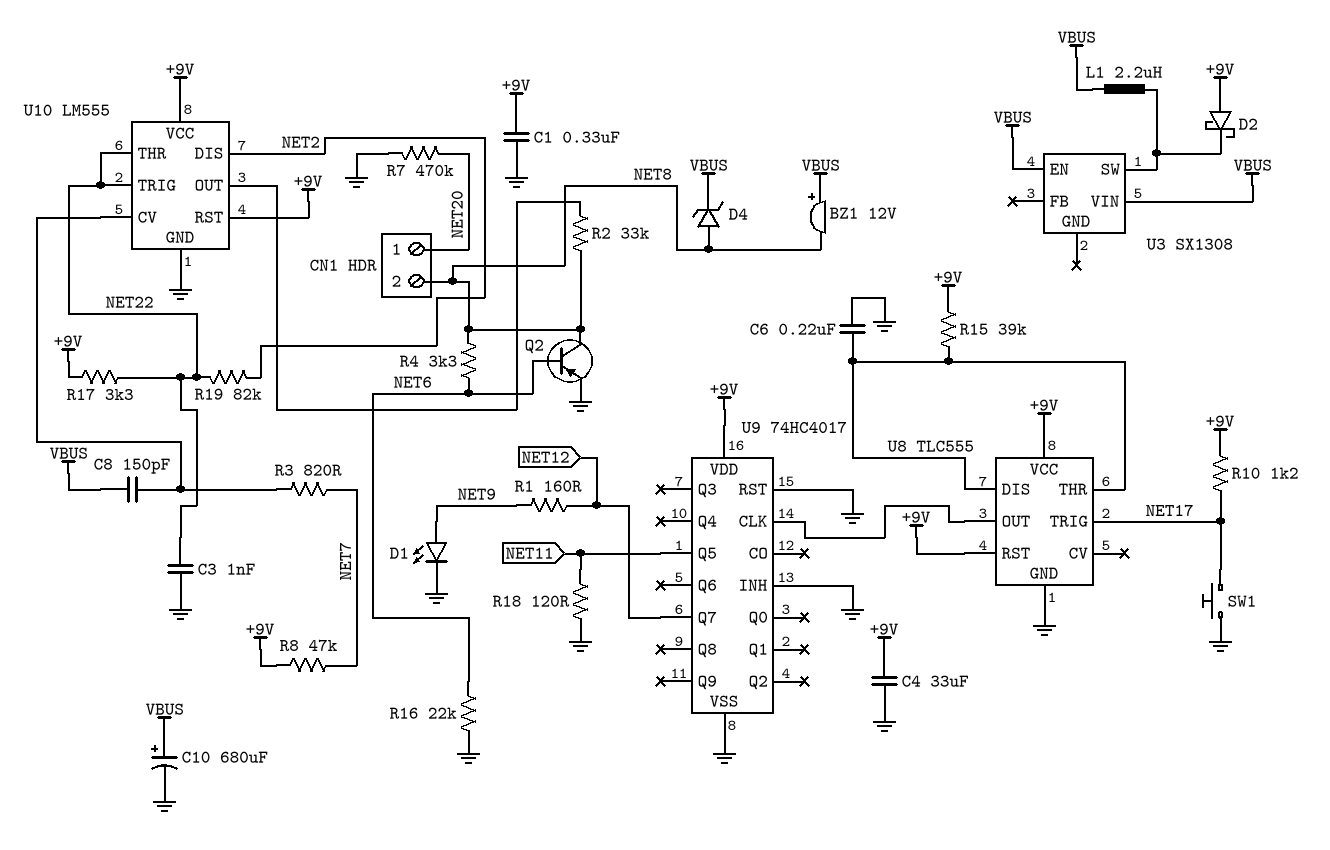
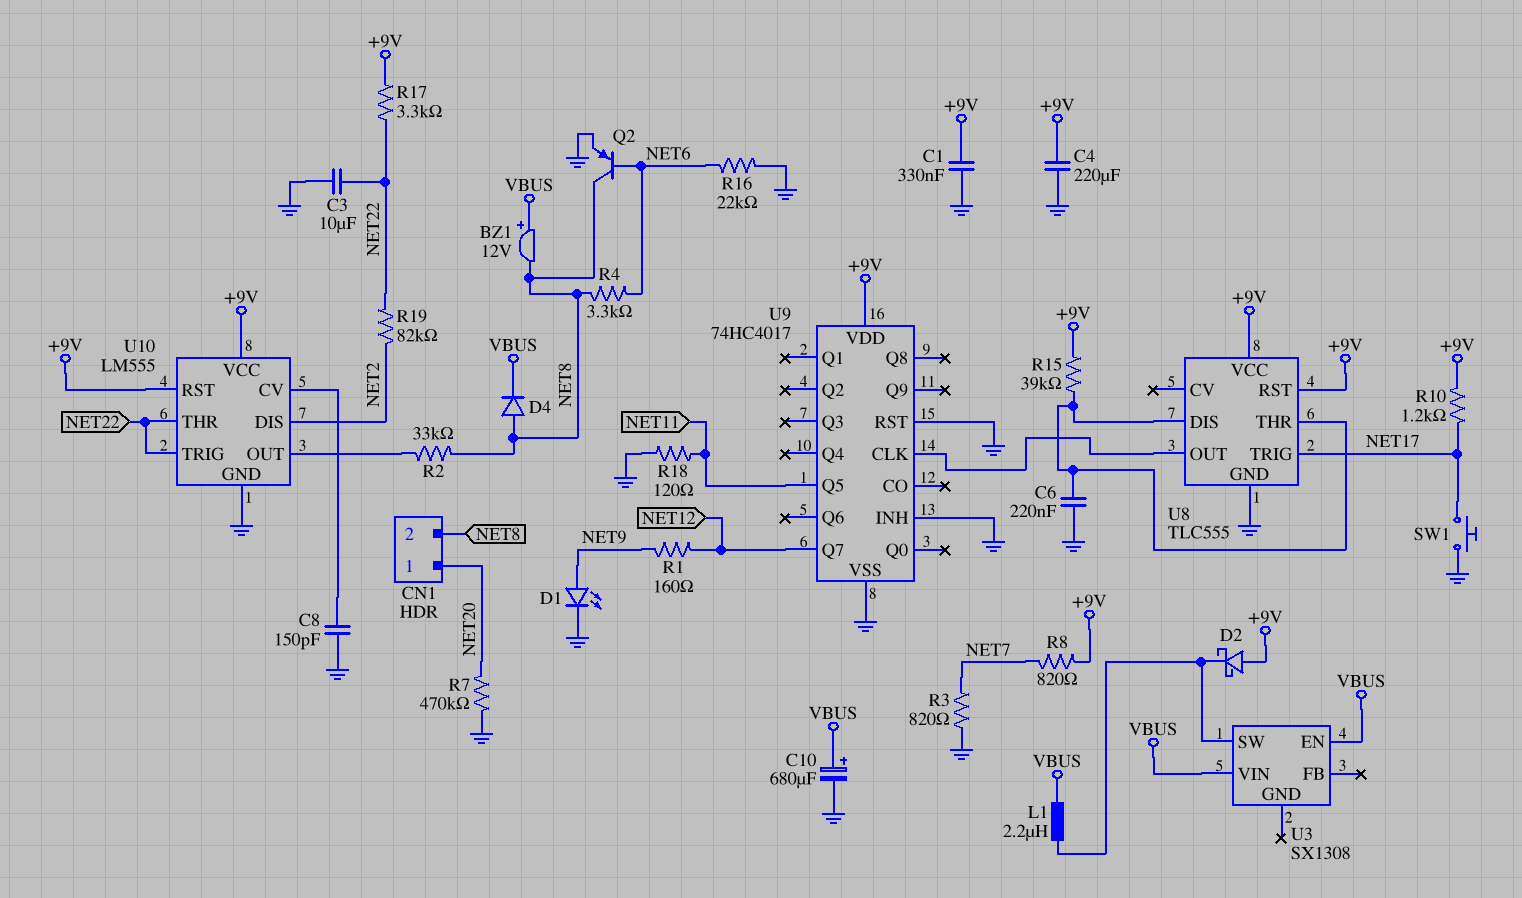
C3: 1nF (GND, NET22) -> 10uF (GND, NET22)
C4: 33uF (+9V, GND) -> 220uF (+9V, GND)
C8: 150pF (U10/CV, VBUS) -> 150pF (GND, U10/CV)
D4: zener (A NET8, K VBUS) -> diode (A NET8, K VBUS)
R3: 820 (NET7, U10/CV) -> 820 (GND, NET7)
R8: 47k (+9V, NET7) -> 820 (+9V, NET7)

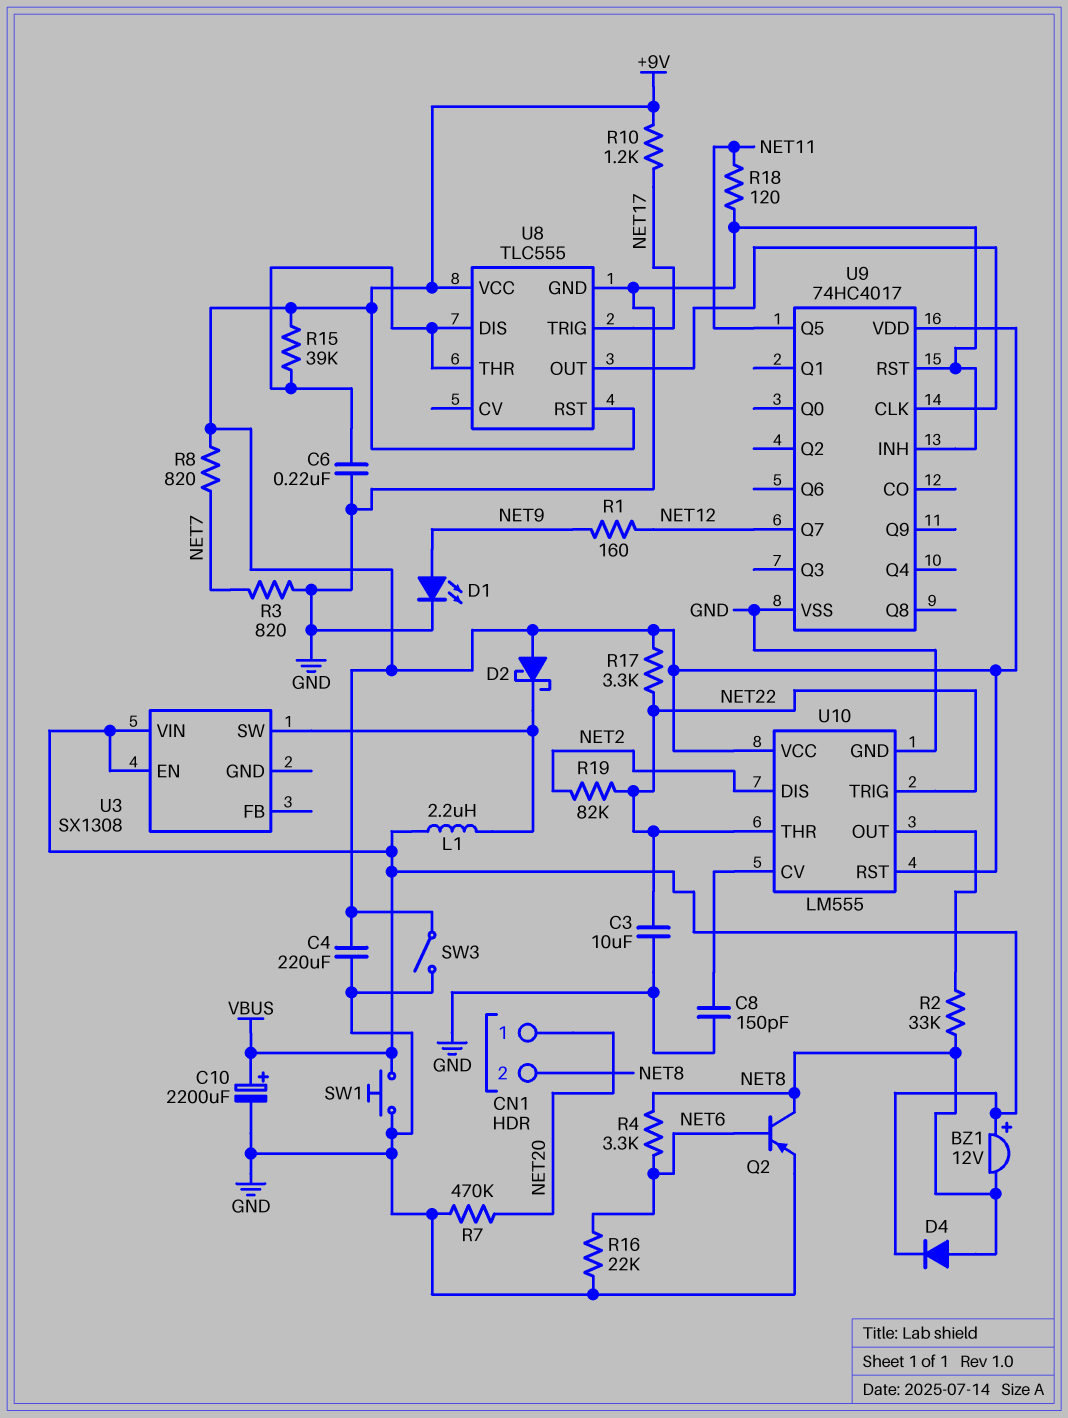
C1: 330nF (+9V, GND) -> none
C10: 680uF (plus VBUS, minus GND) -> 2200uF (plus VBUS, minus GND)
SW1: button (GND, NET17) -> button (GND, VBUS)
SW3: none -> switch (+9V, GND)

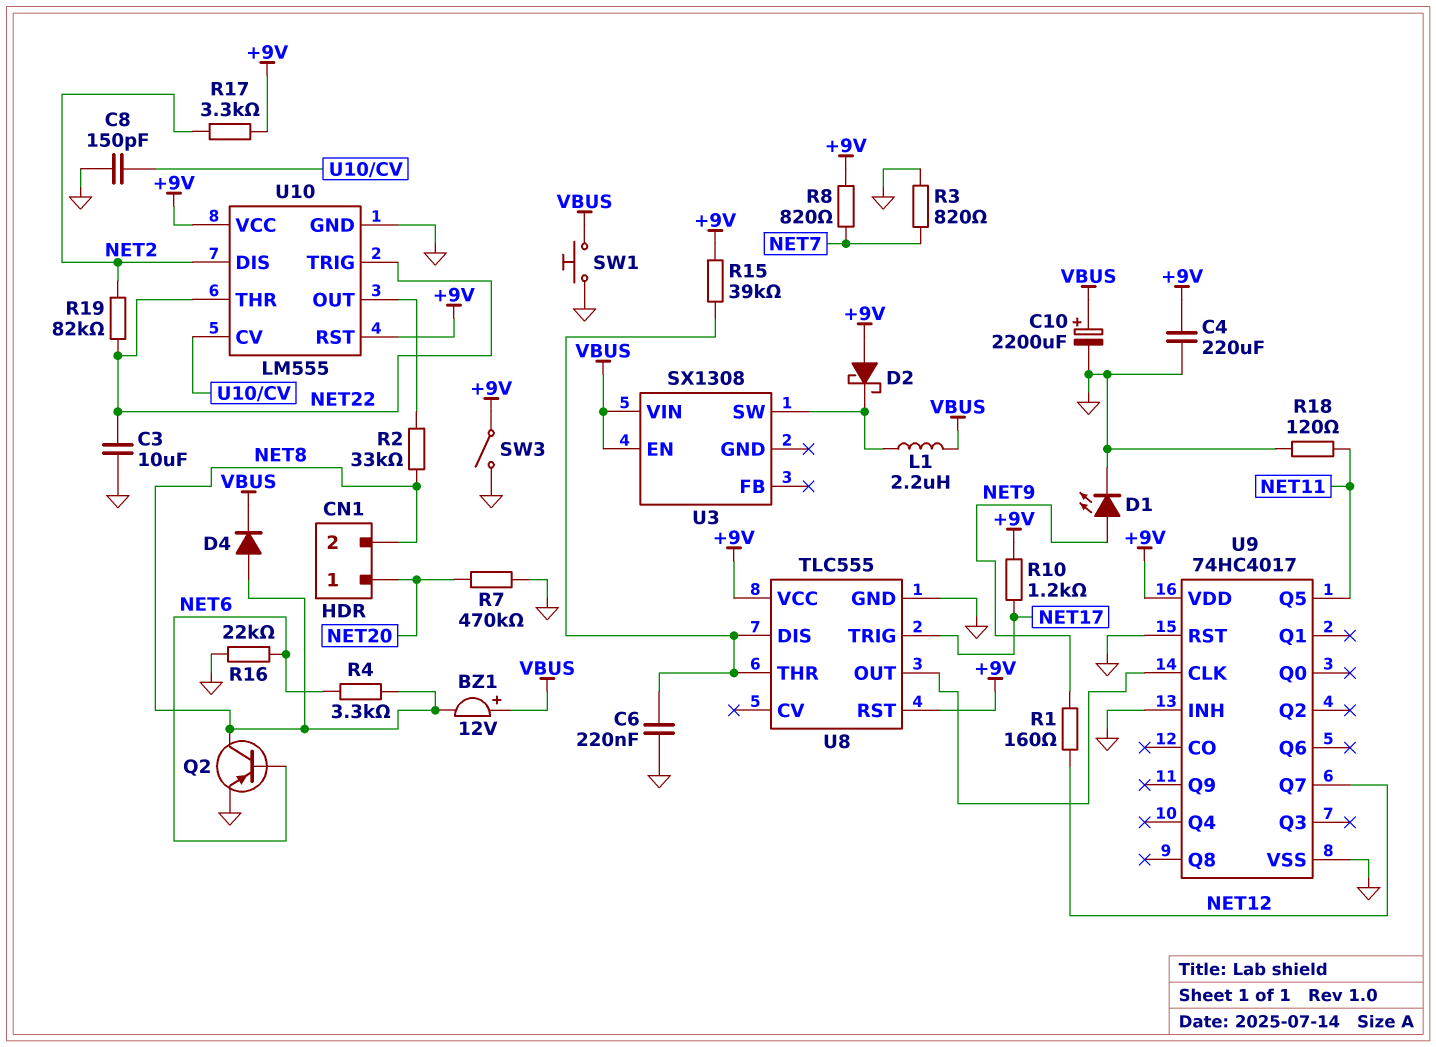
R17: 3.3k (+9V, NET22) -> 3.3k (+9V, NET2)

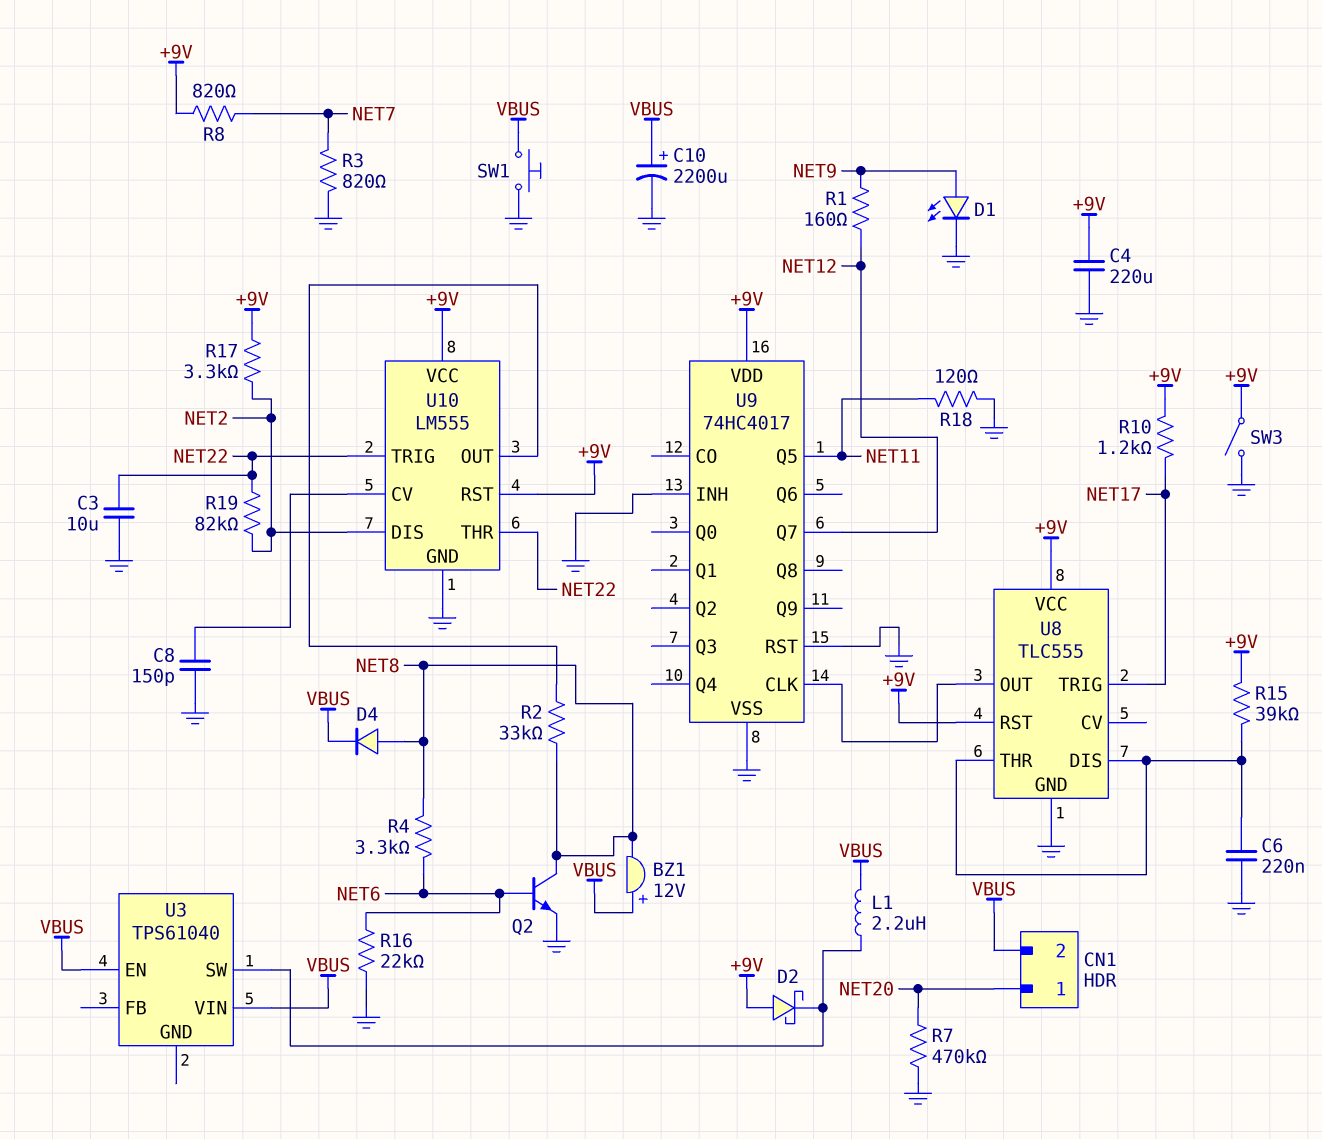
CN1 pin 2: NET8 -> VBUS
Q2: PNP (B NET6, C NET8, E GND) -> NPN (B NET6, C NET8, E GND)
U3: SX1308 -> TPS61040

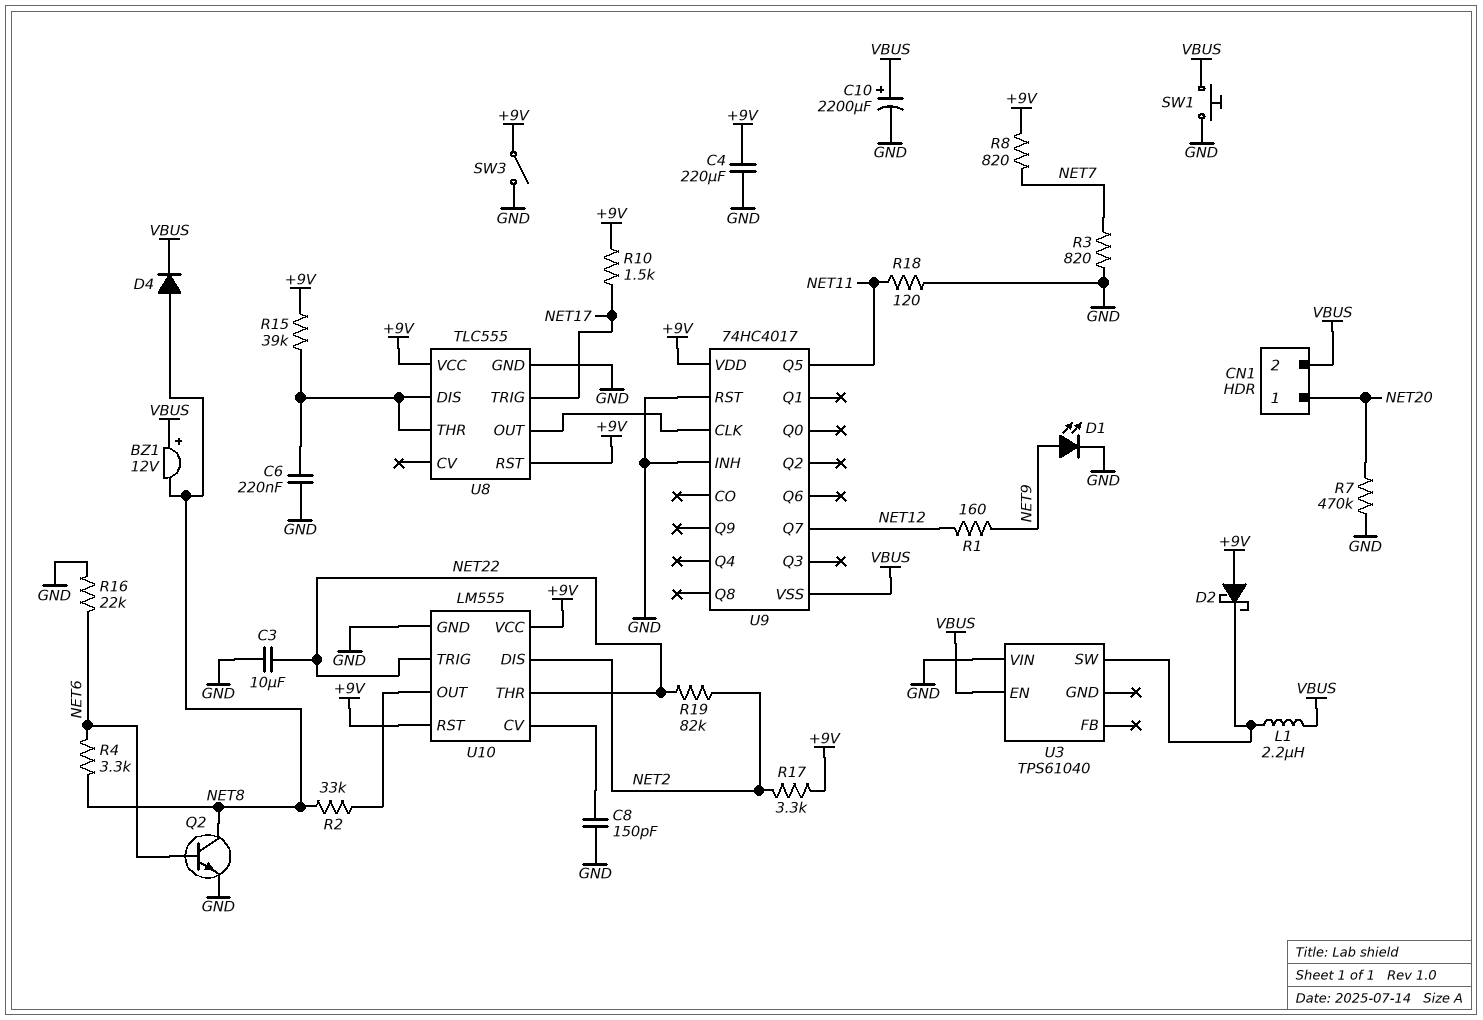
R10: 1.2k (+9V, NET17) -> 1.5k (+9V, NET17)
U3 pin VIN: VBUS -> GND
U9 pin VSS: GND -> VBUS

